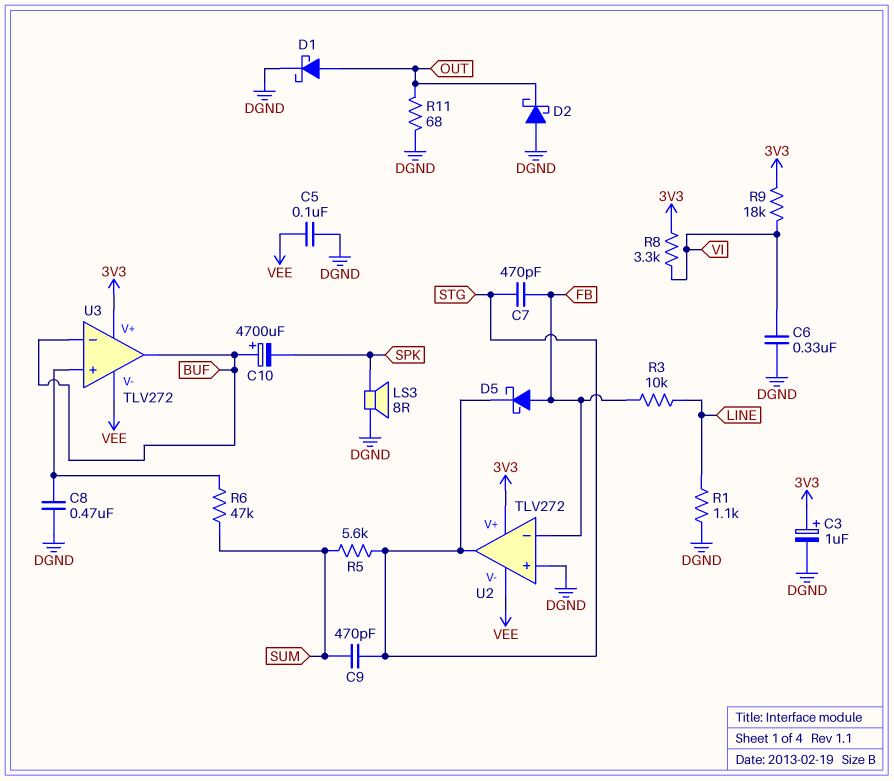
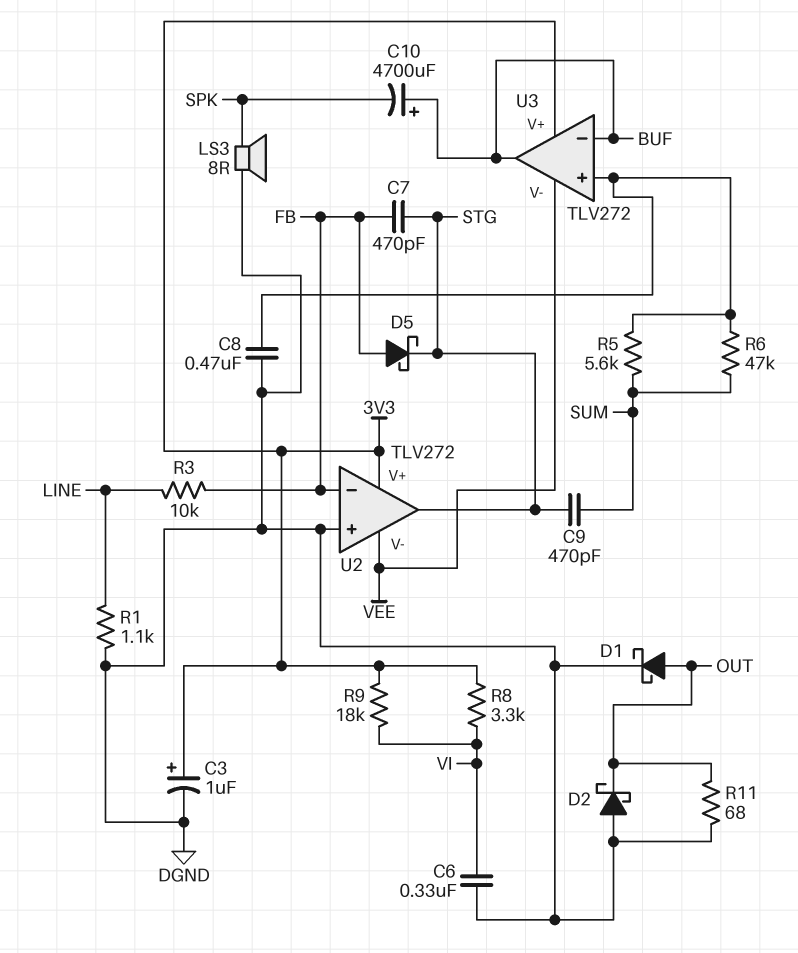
C5: 100nF (DGND, VEE) -> none
R5: 5.6k (STG, SUM) -> 5.6k (SUM, U3/in+)

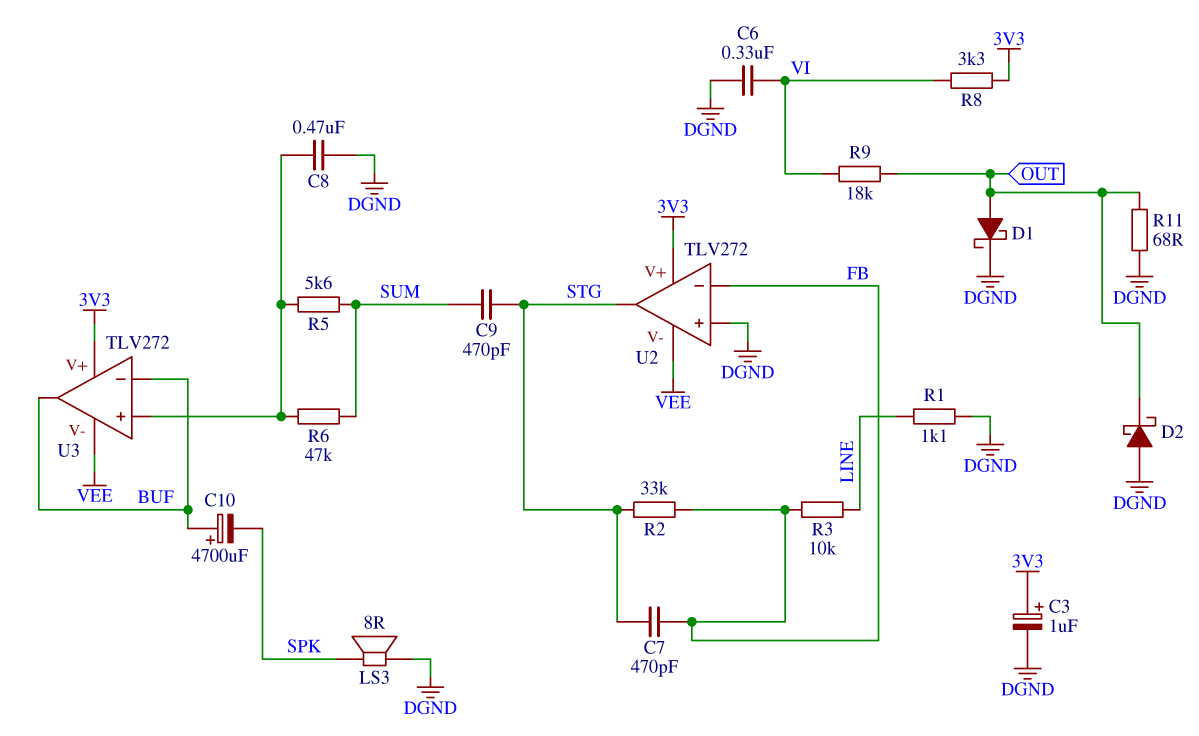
D5: schottky (A FB, K STG) -> none
R2: none -> 33k (FB, STG)
R9: 18k (3V3, VI) -> 18k (OUT, VI)

